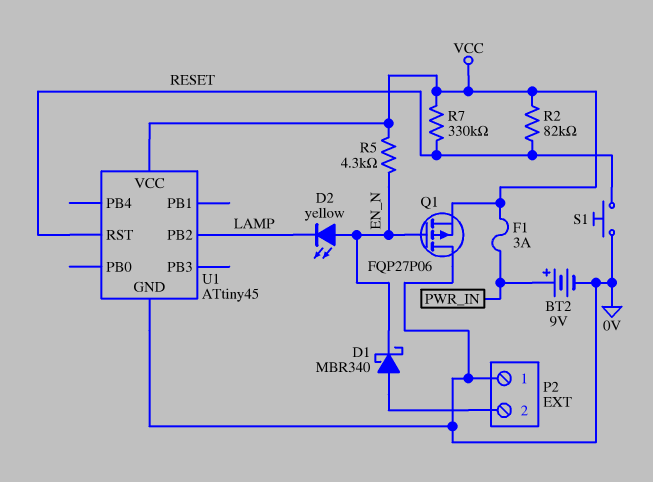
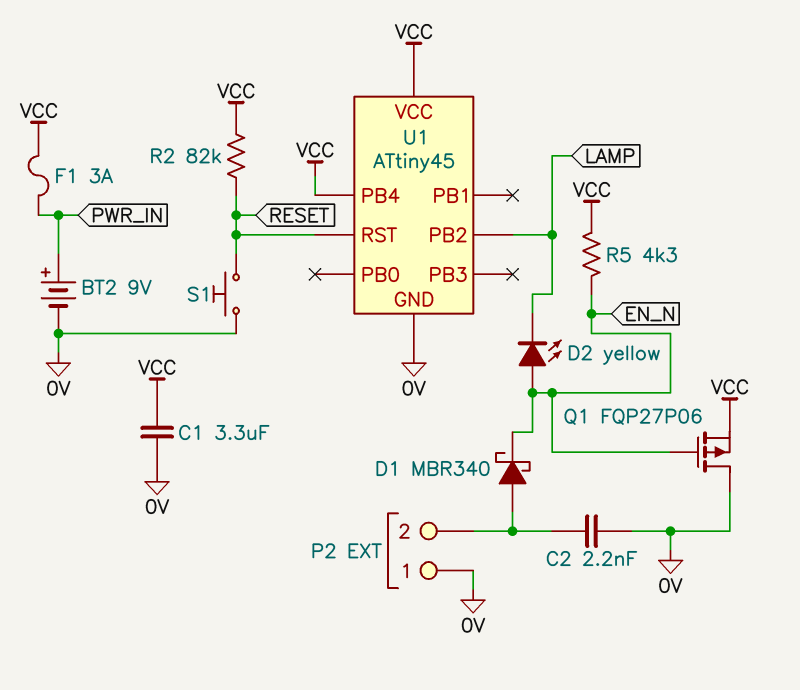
C1: none -> 3.3uF (0V, VCC)
C2: none -> 2.2nF (0V, P2/2)
R7: 330k (RESET, VCC) -> none
U1 pin PB4: none -> VCC

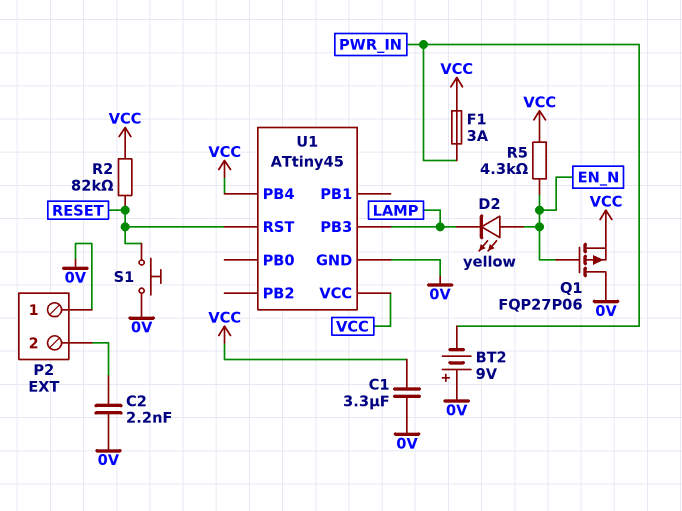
BT2: 9V (plus PWR_IN, minus 0V) -> 9V (plus 0V, minus PWR_IN)
D1: schottky MBR340 (A P2/2, K EN_N) -> none
U1 pin PB2: LAMP -> none
U1 pin PB3: none -> LAMP

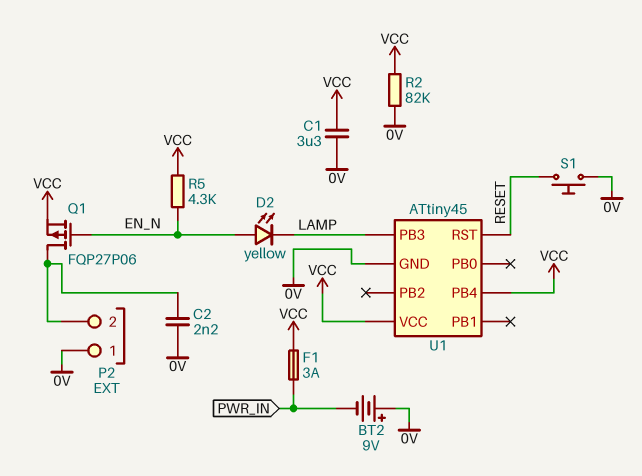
Q1: PMOS FQP27P06 (G EN_N, D 0V, S VCC) -> PMOS FQP27P06 (G EN_N, D P2/2, S VCC)
R2: 82k (RESET, VCC) -> 82k (0V, VCC)

